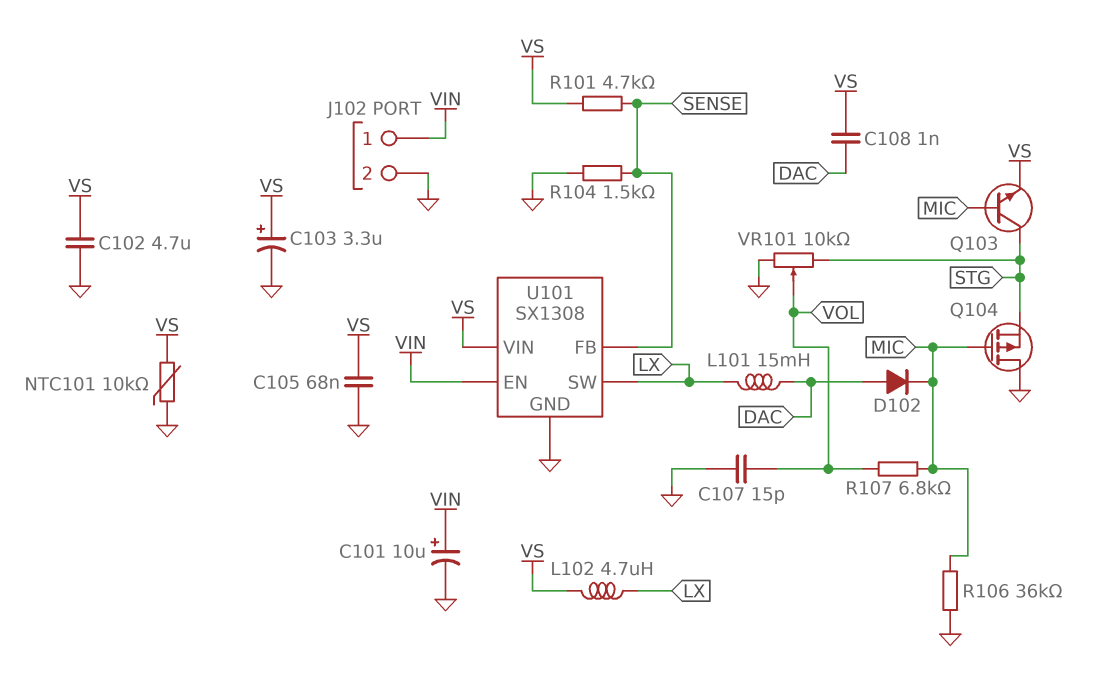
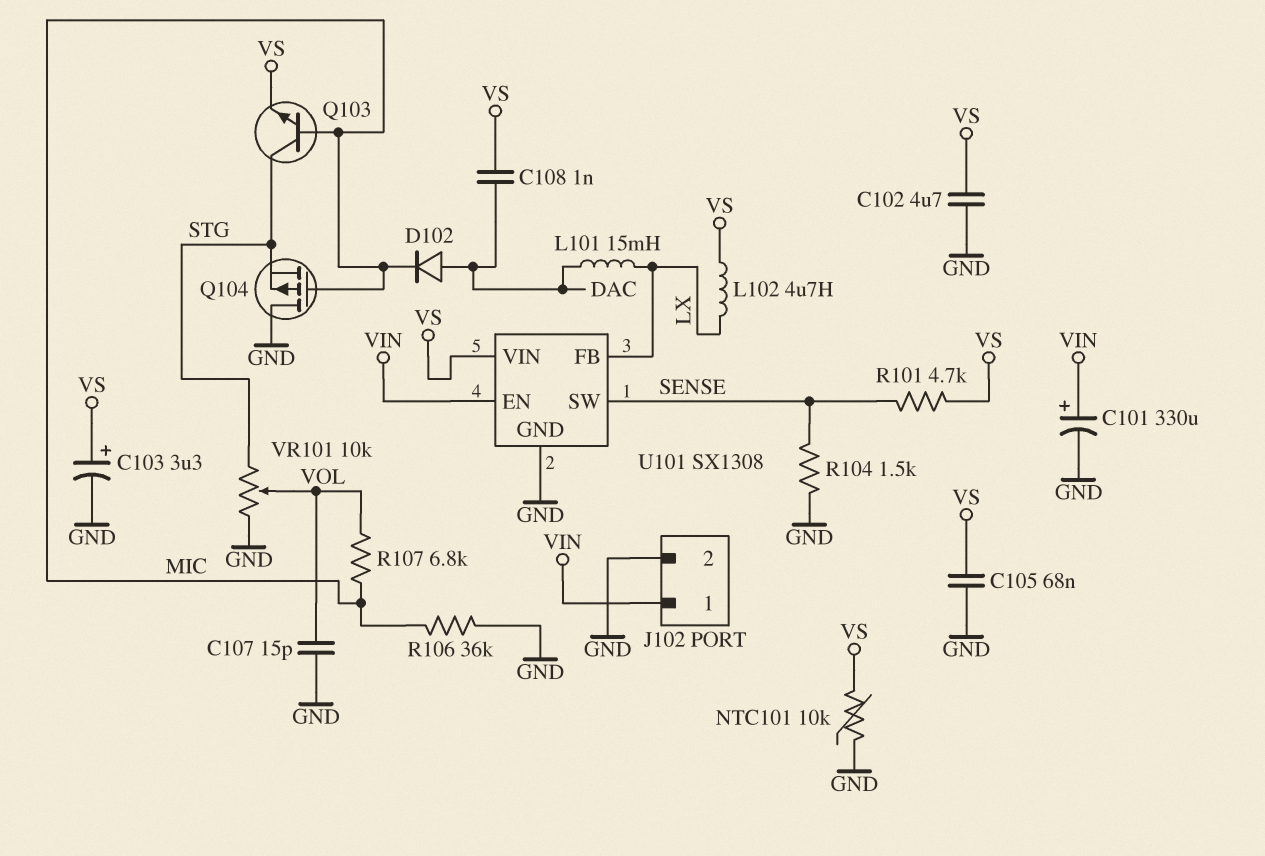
C101: 10uF (plus VIN, minus GND) -> 330uF (plus VIN, minus GND)
U101 pin FB: SENSE -> LX
U101 pin SW: LX -> SENSE

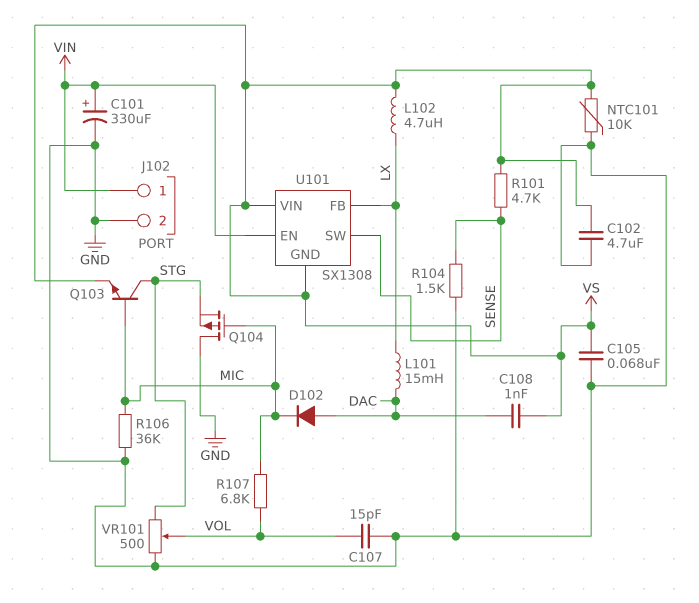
C103: 3.3uF (plus VS, minus GND) -> none
U101 pin GND: GND -> VS
VR101: 10k (GND, STG, wiper VOL) -> 500 (GND, STG, wiper VOL)

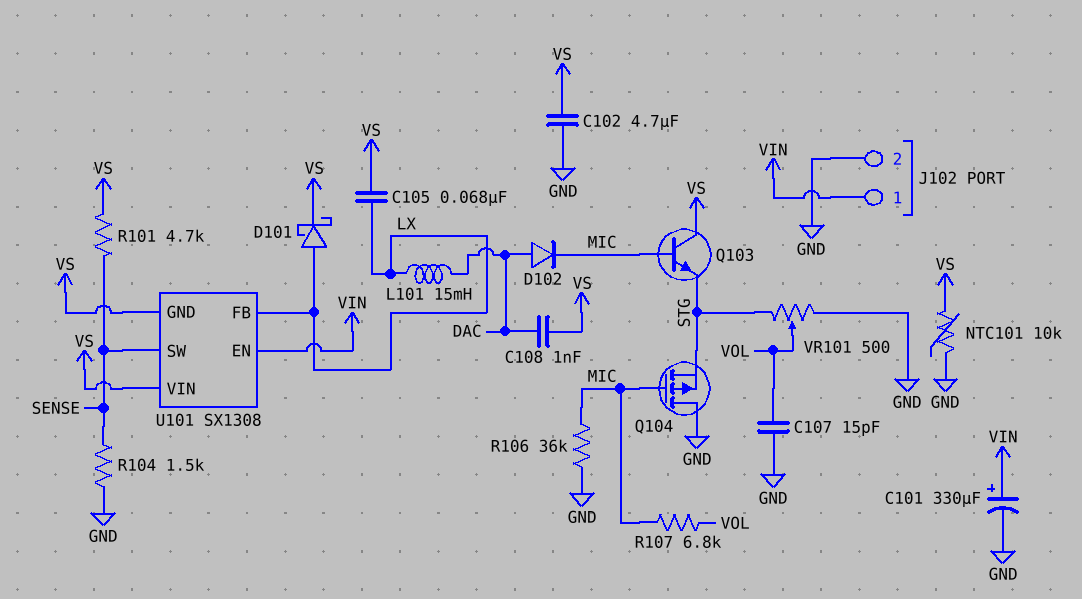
C105: 68nF (GND, VS) -> 68nF (LX, VS)
D101: none -> schottky (A LX, K VS)
L102: 4.7uH (LX, VS) -> none
Q103: NPN (B MIC, C STG, E VS) -> NPN (B MIC, C VS, E STG)

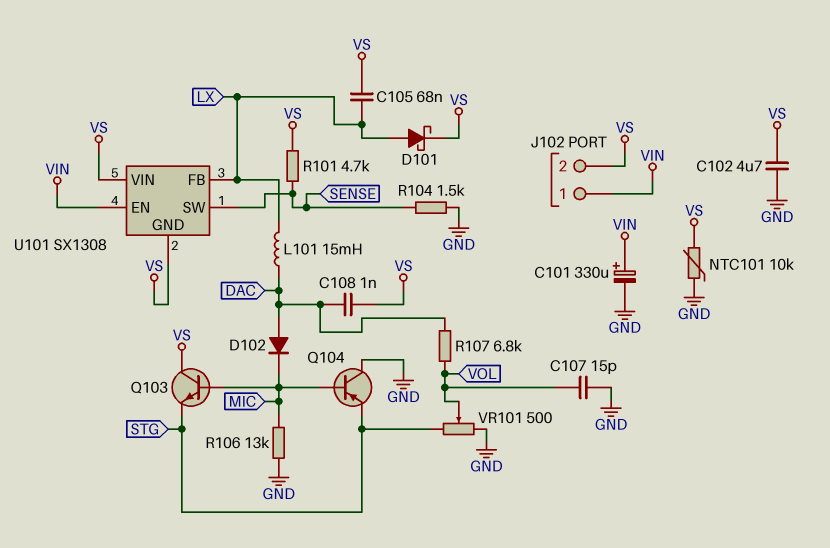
J102 pin 2: GND -> VS
Q104: PMOS (G MIC, D GND, S STG) -> PNP (B MIC, C GND, E STG)
R106: 36k (GND, MIC) -> 13k (GND, MIC)
R107: 6.8k (MIC, VOL) -> 6.8k (DAC, VOL)

